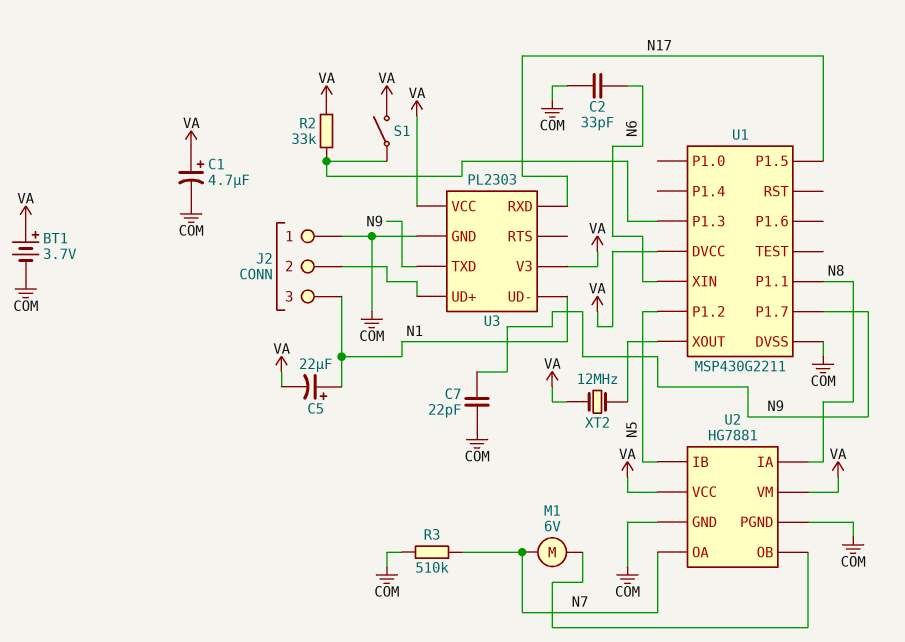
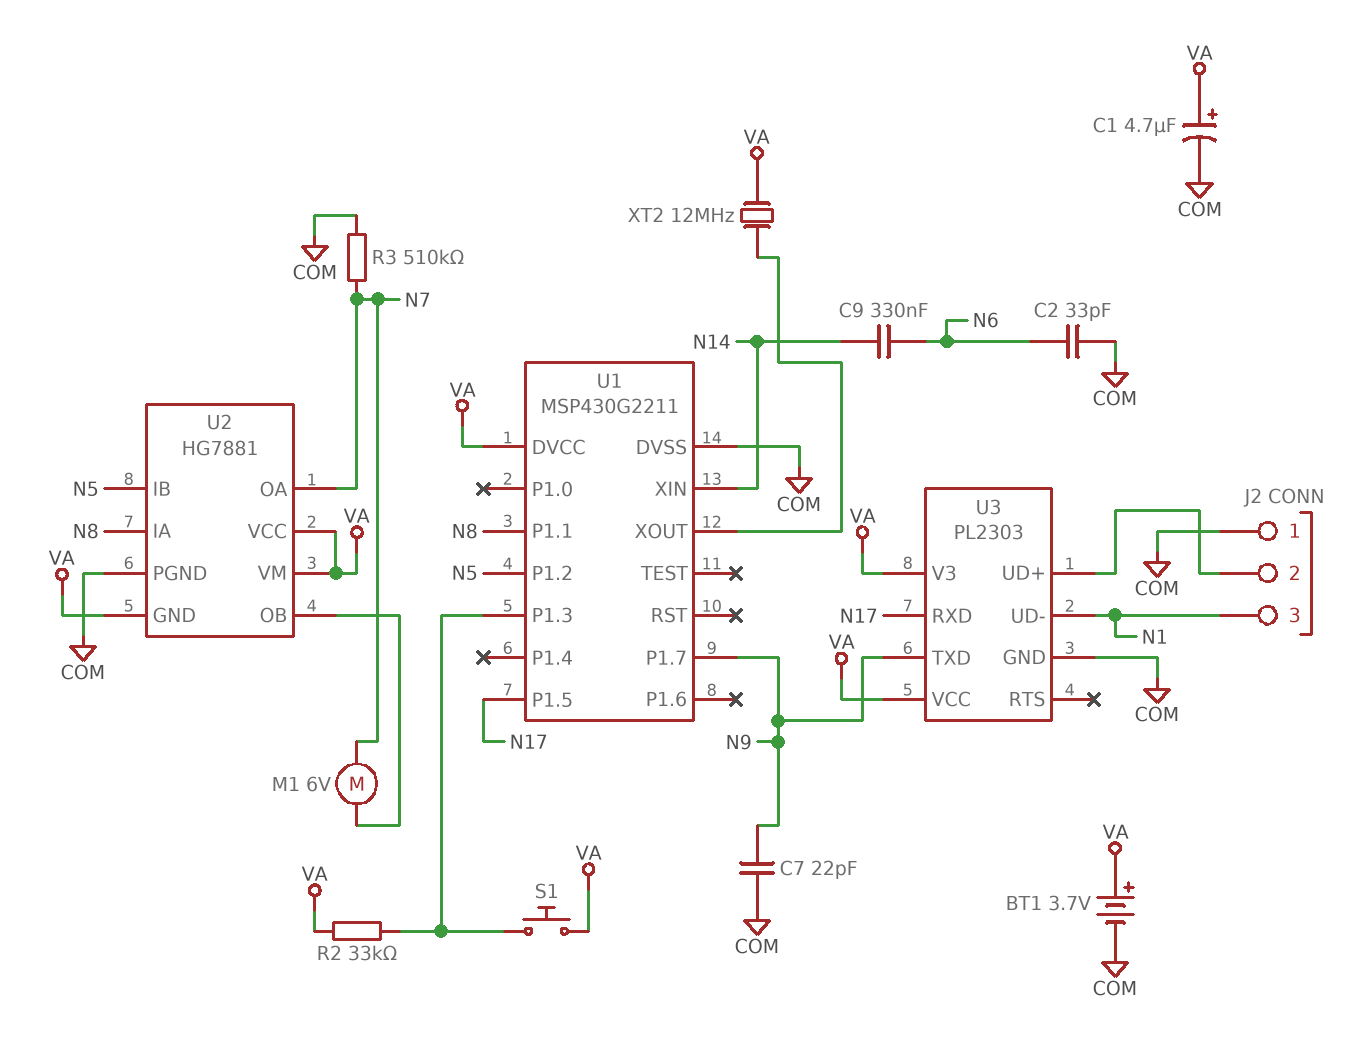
C5: 22uF (plus N1, minus VA) -> none
C9: none -> 330nF (N6, N14)
S1: switch (U1/P1.3, VA) -> button (U1/P1.3, VA)
U1 pin XIN: N6 -> N14
U2 pin GND: COM -> VA

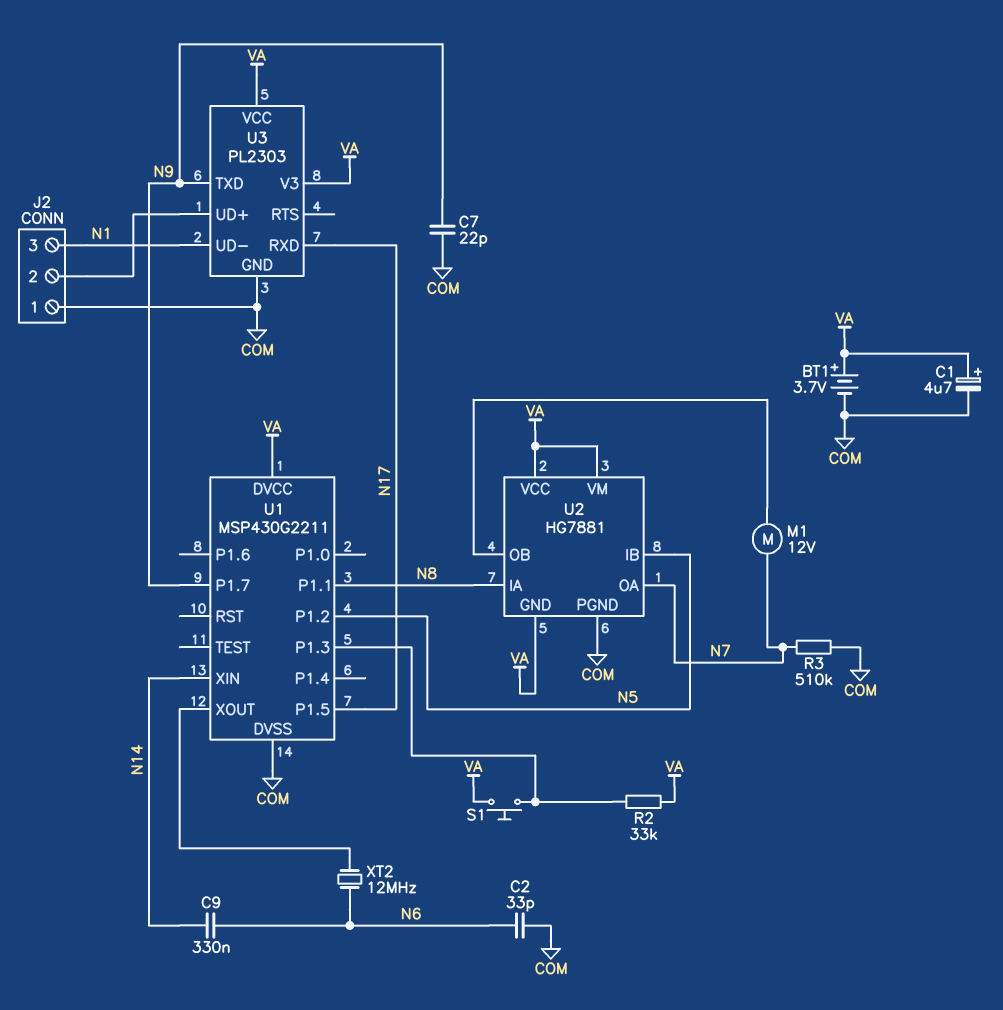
M1: motor 6V (N7, U2/OB) -> motor 12V (N7, U2/OB)
XT2: 12MHz (U1/XOUT, VA) -> 12MHz (N6, U1/XOUT)

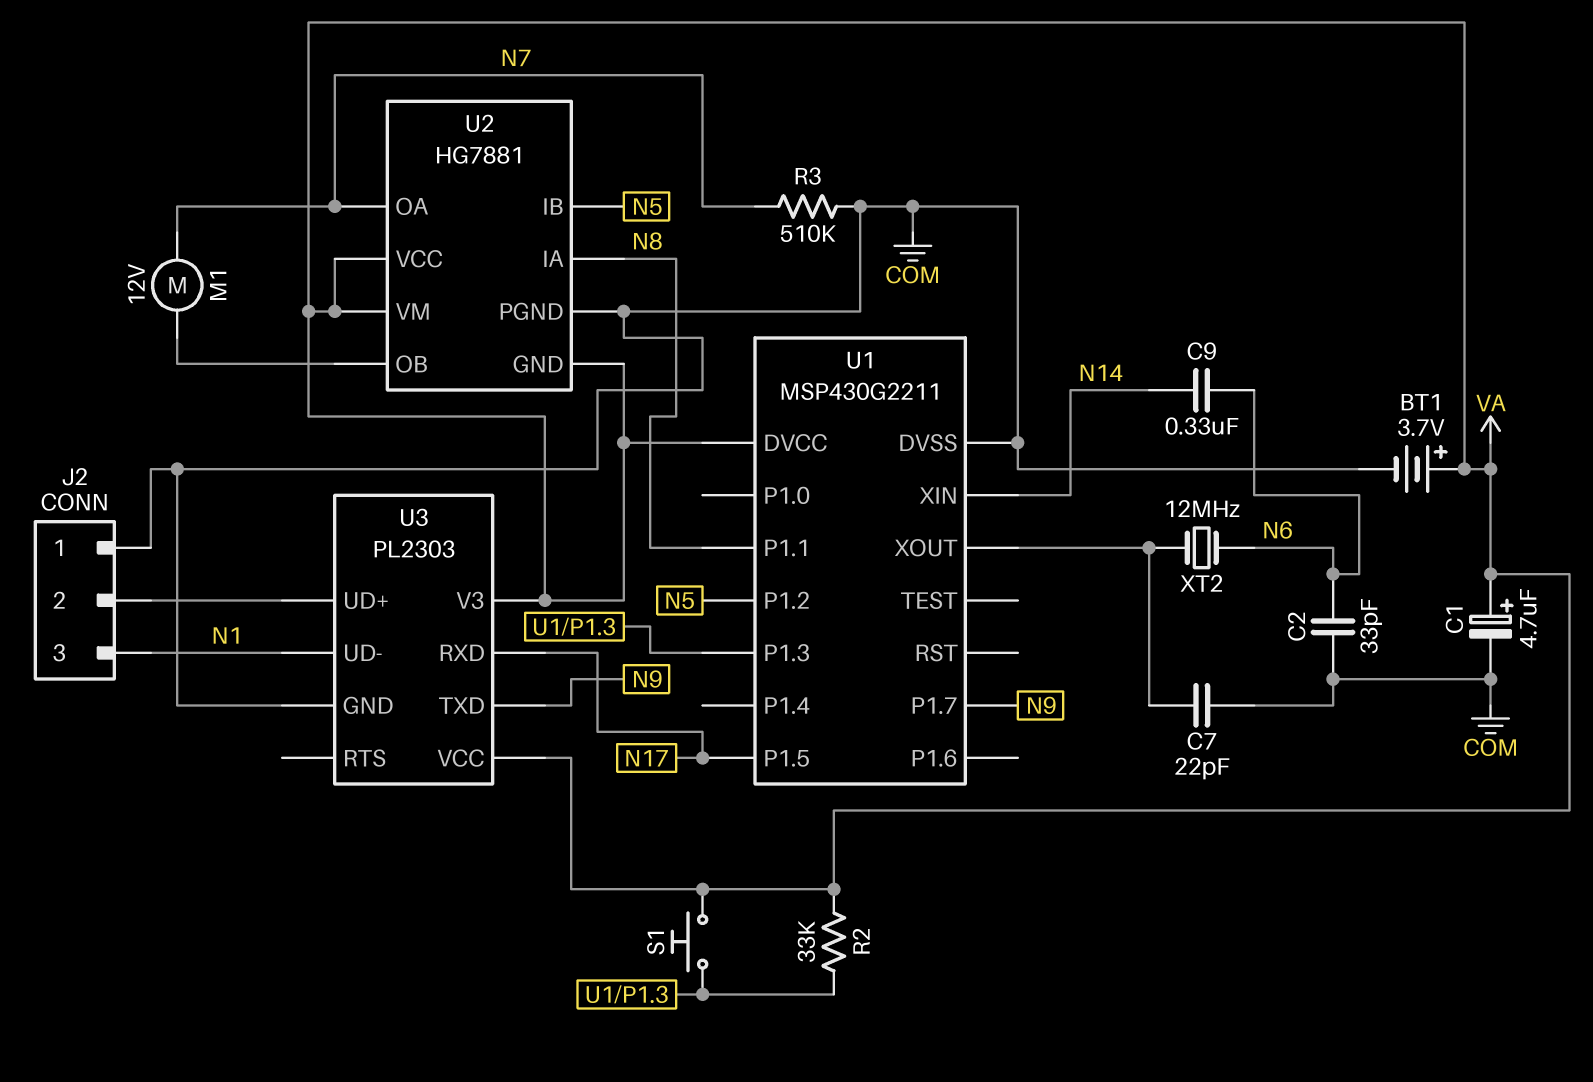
C7: 22pF (COM, N9) -> 22pF (COM, U1/XOUT)

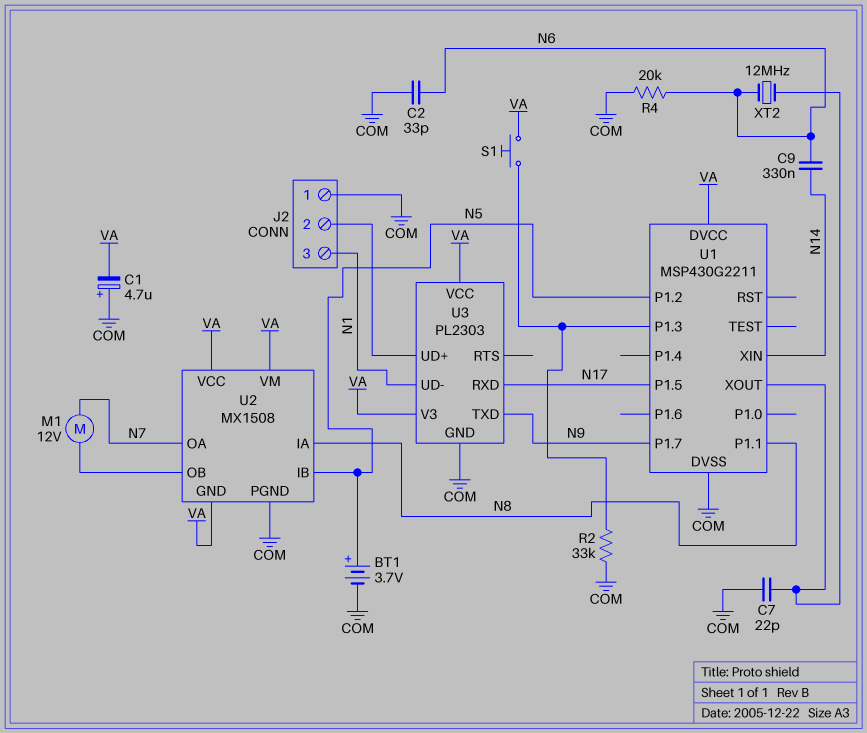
BT1: 3.7V (plus VA, minus COM) -> 3.7V (plus N5, minus COM)
C1: 4.7uF (plus VA, minus COM) -> 4.7uF (plus COM, minus VA)
R2: 33k (U1/P1.3, VA) -> 33k (COM, U1/P1.3)
R3: 510k (COM, N7) -> none
R4: none -> 20k (COM, N6)
U2: HG7881 -> MX1508

